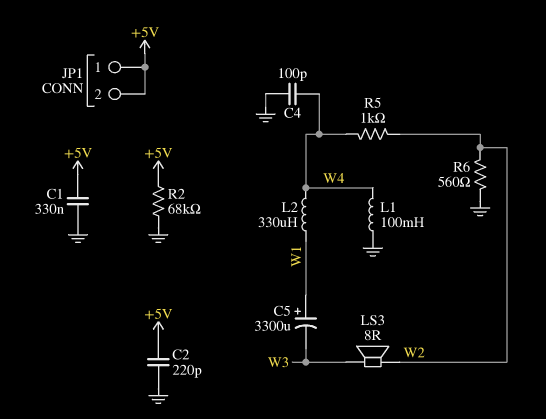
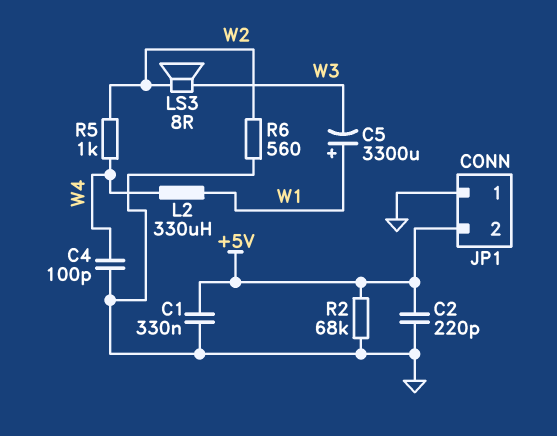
JP1 pin 1: +5V -> GND
L1: 100mH (GND, W4) -> none

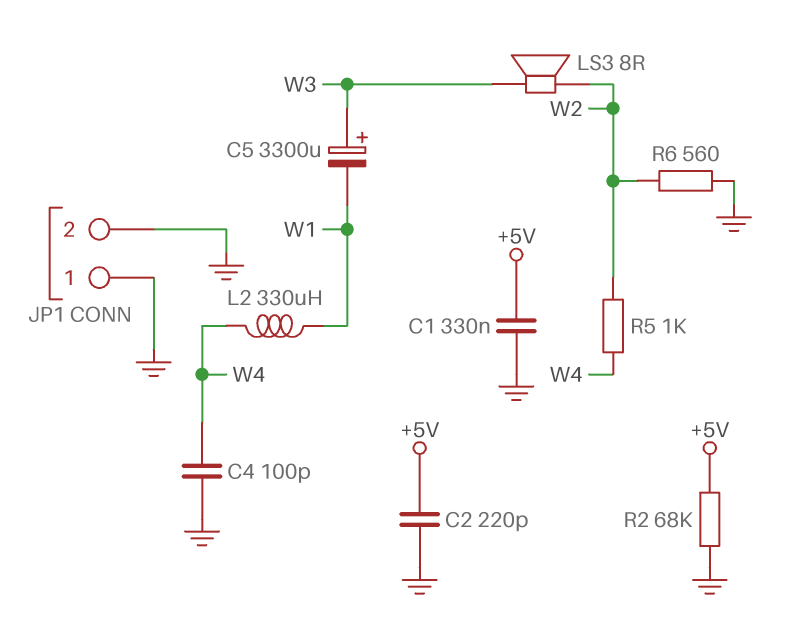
C5: 3300uF (plus W1, minus W3) -> 3300uF (plus W3, minus W1)
JP1 pin 2: +5V -> GND

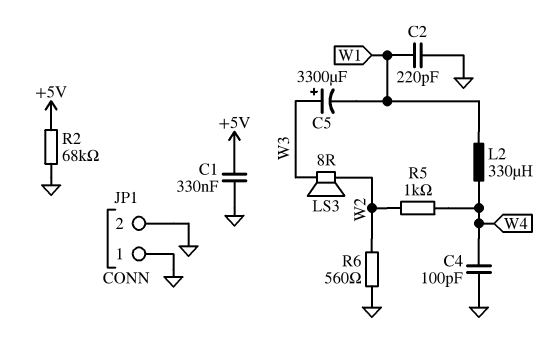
C2: 220pF (+5V, GND) -> 220pF (GND, W1)

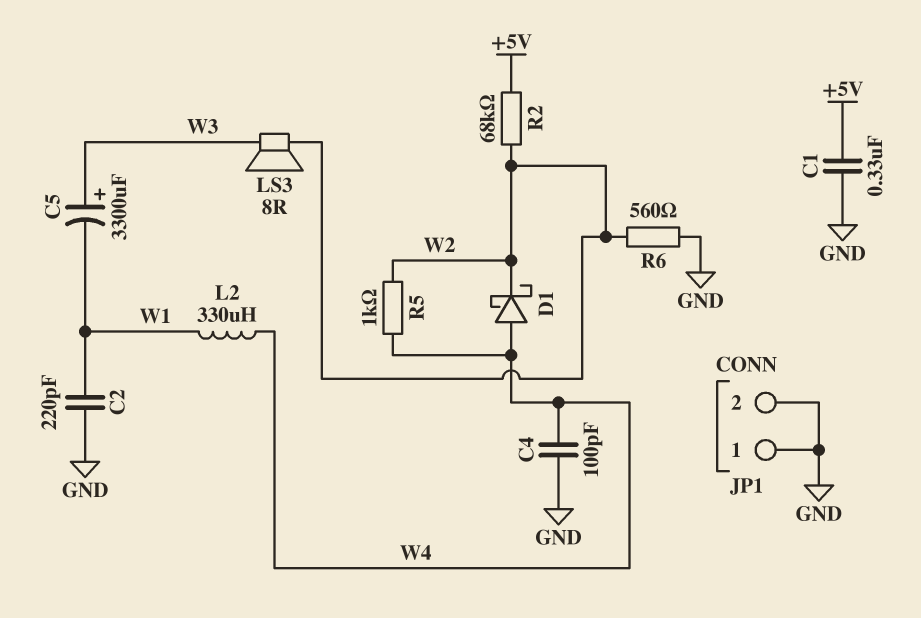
D1: none -> schottky (A W4, K W2)
R2: 68k (+5V, GND) -> 68k (+5V, W2)

